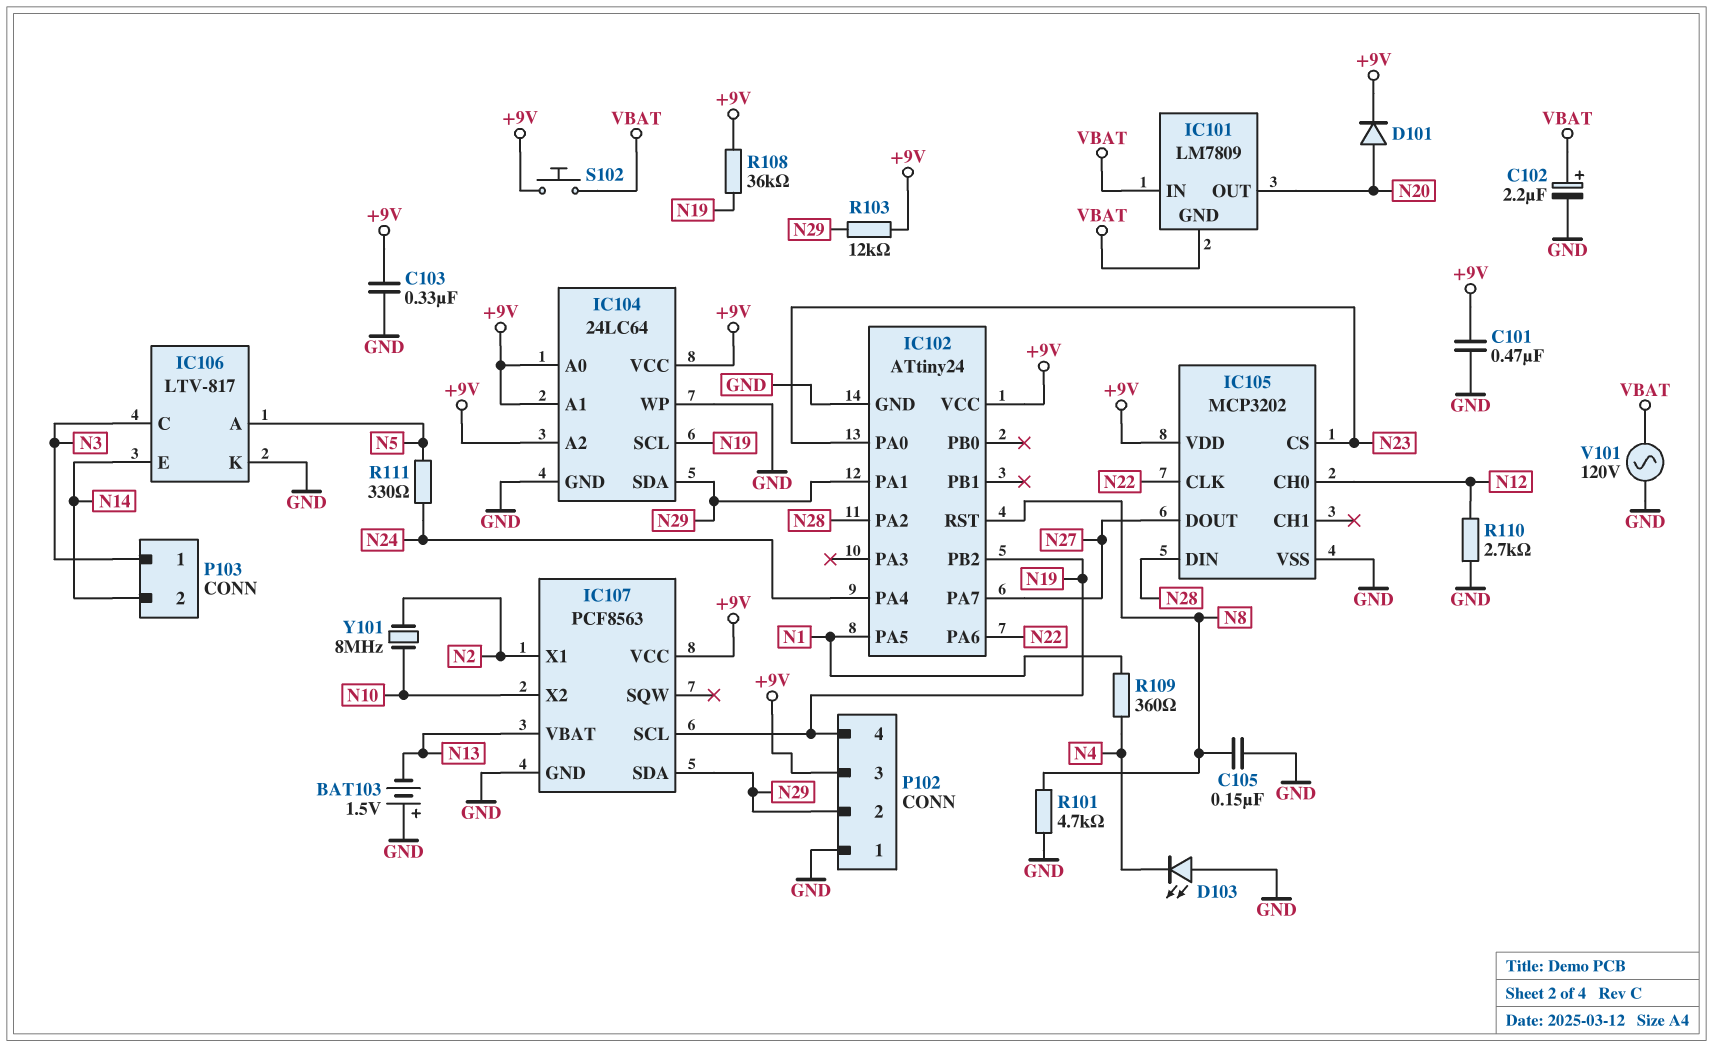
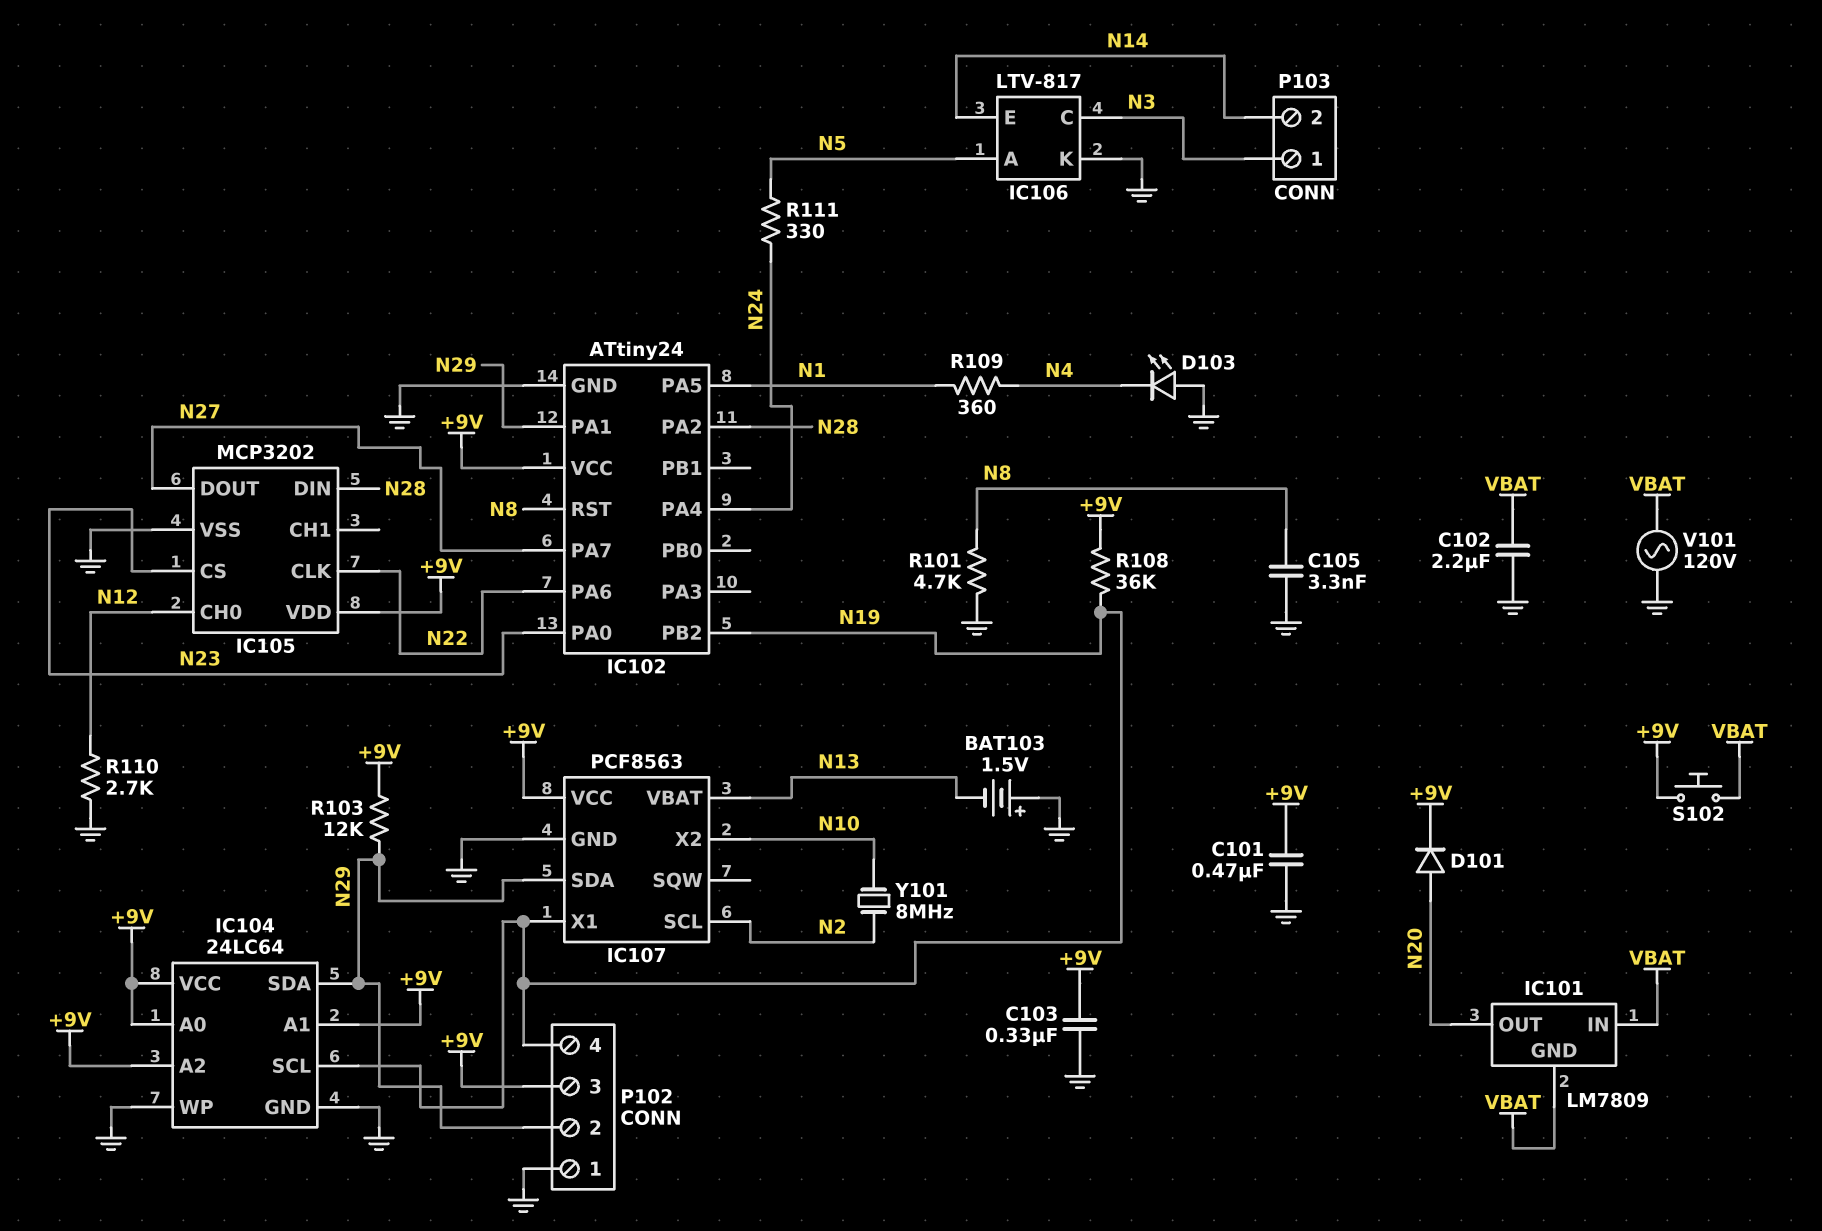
C102: 2.2uF (plus VBAT, minus GND) -> 2.2uF (GND, VBAT)
C105: 150nF (GND, N8) -> 3.3nF (GND, N8)
IC107 pin SCL: N19 -> N2
IC107 pin X1: N2 -> N19

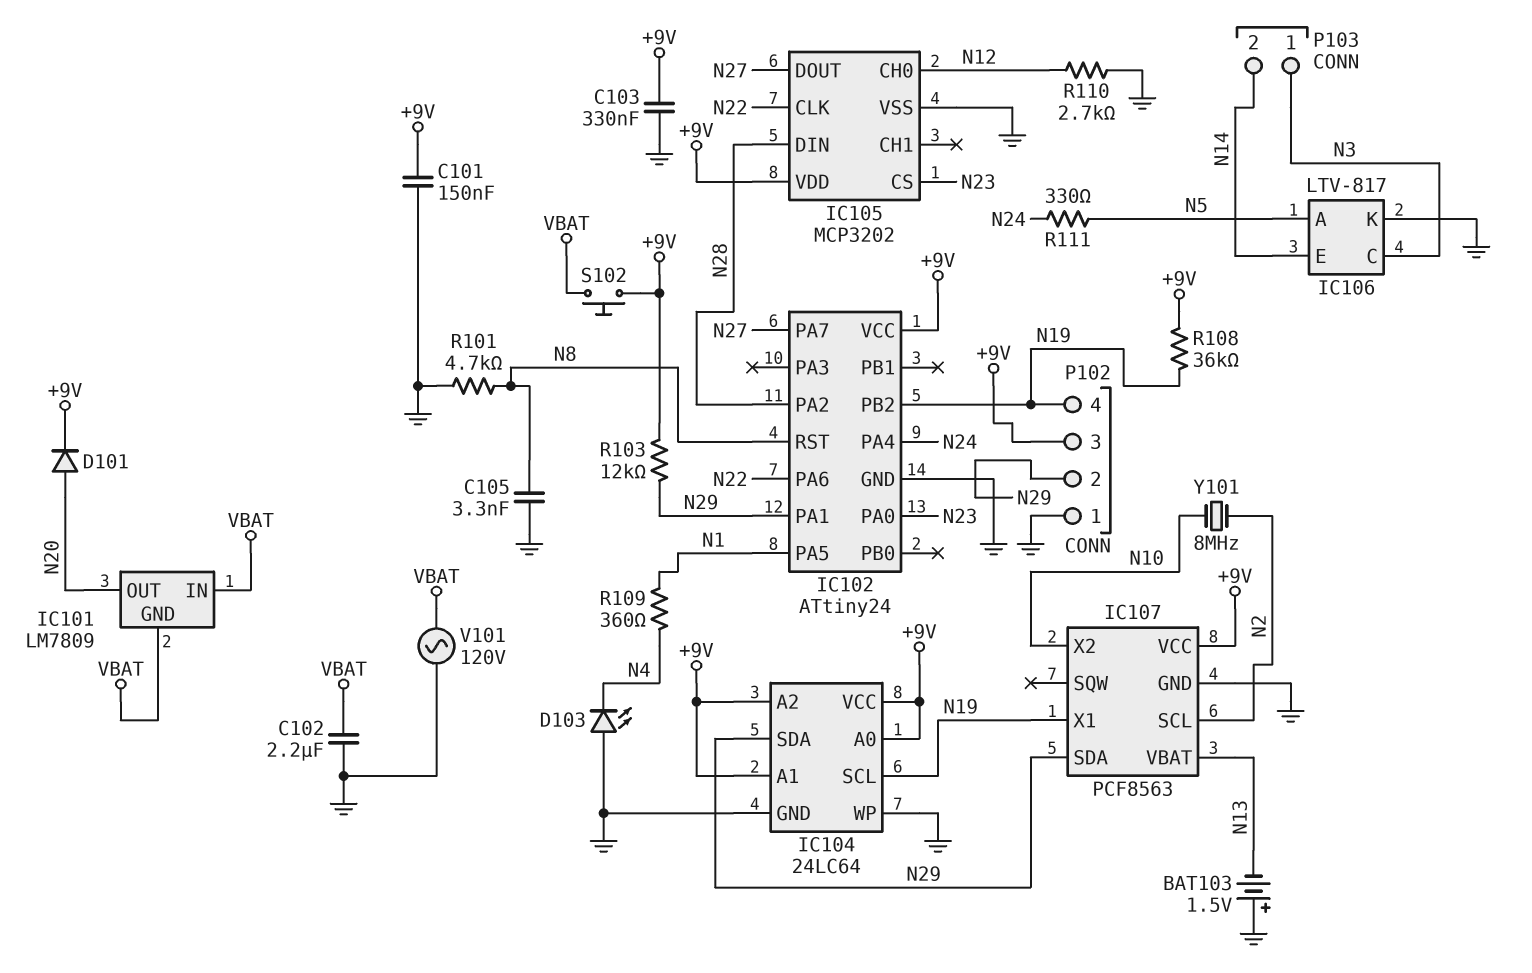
C101: 470nF (+9V, GND) -> 150nF (+9V, GND)

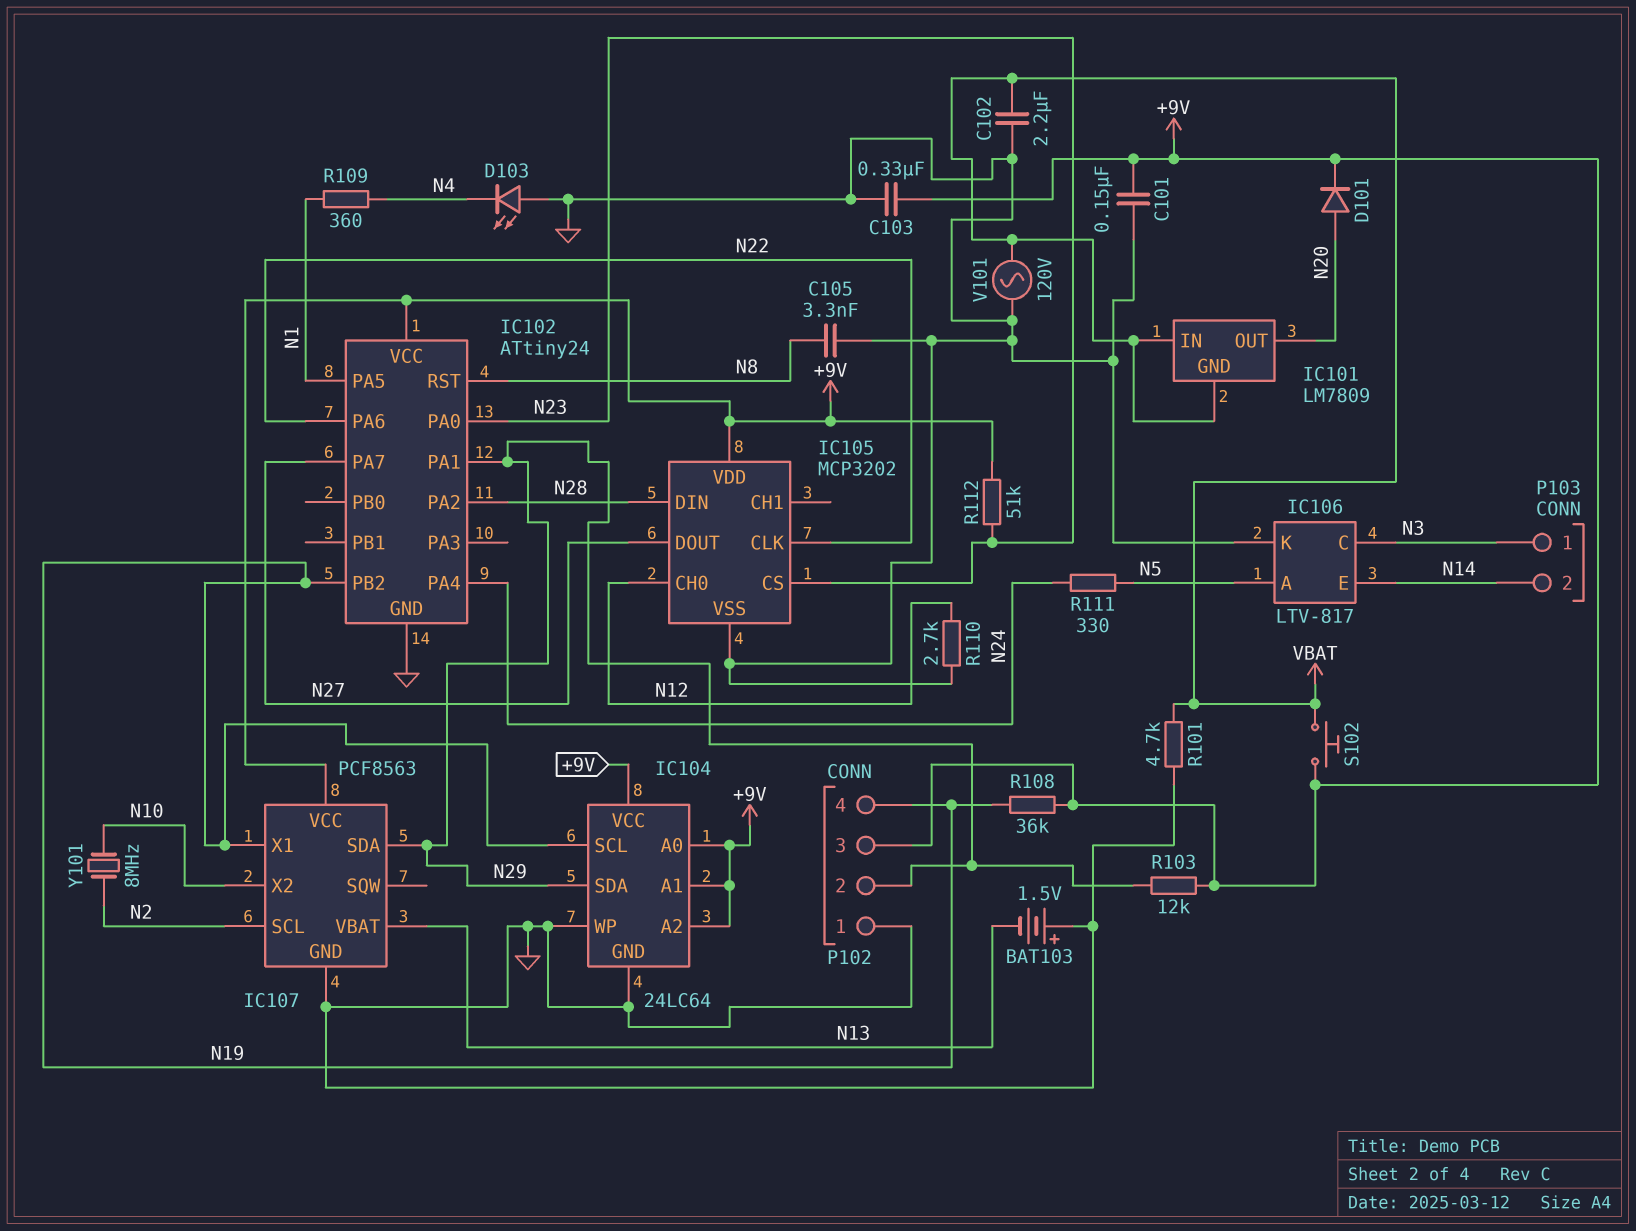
R101: 4.7k (GND, N8) -> 4.7k (GND, VBAT)
R112: none -> 51k (+9V, N23)

